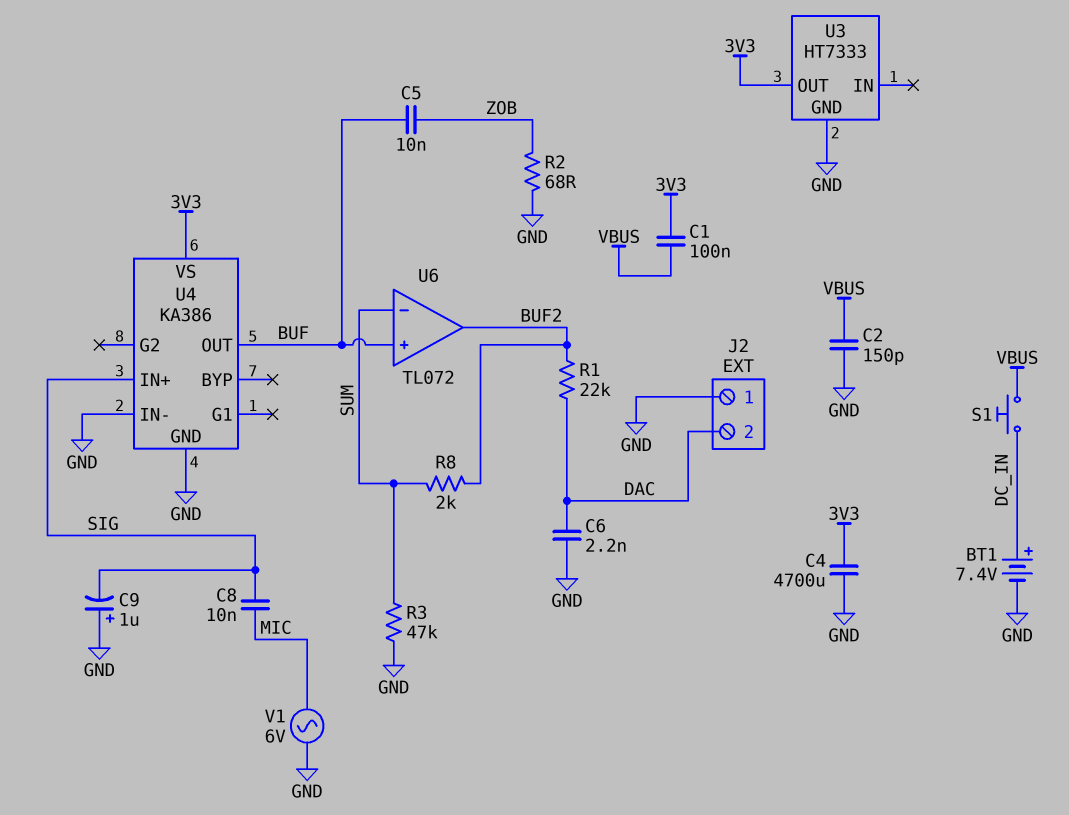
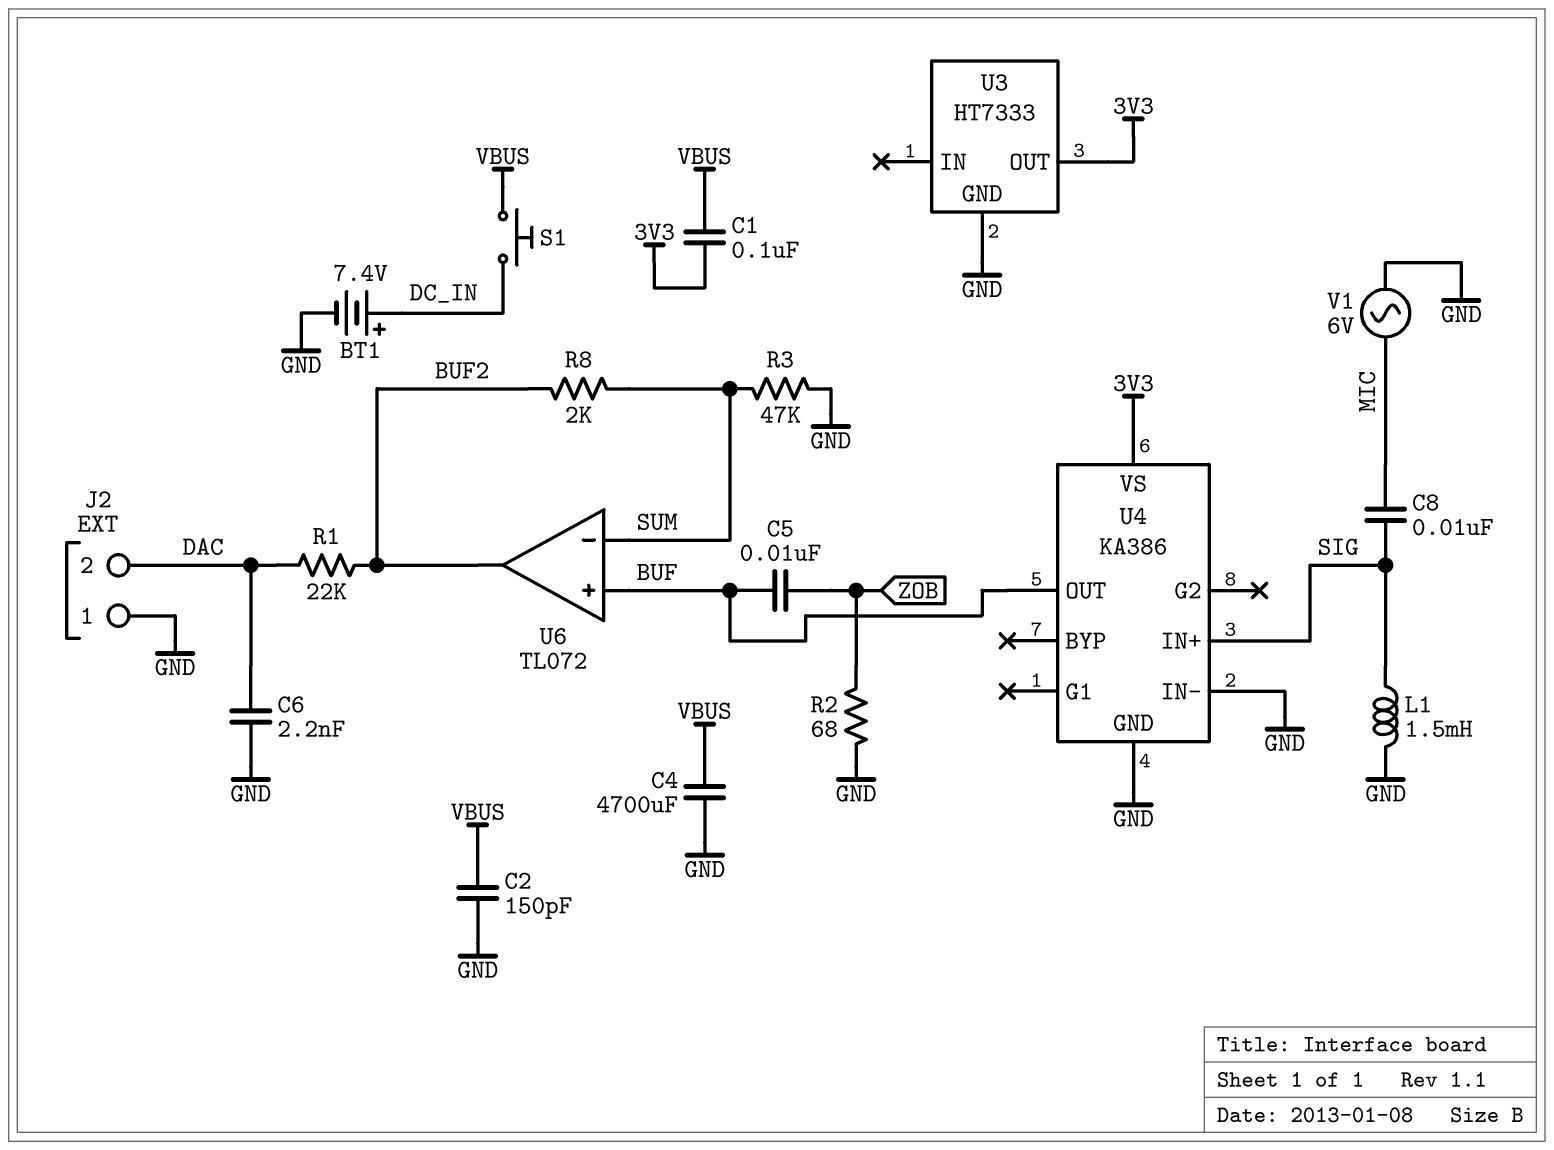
C4: 4700uF (3V3, GND) -> 4700uF (GND, VBUS)
C9: 1uF (plus GND, minus SIG) -> none
L1: none -> 1.5mH (GND, SIG)

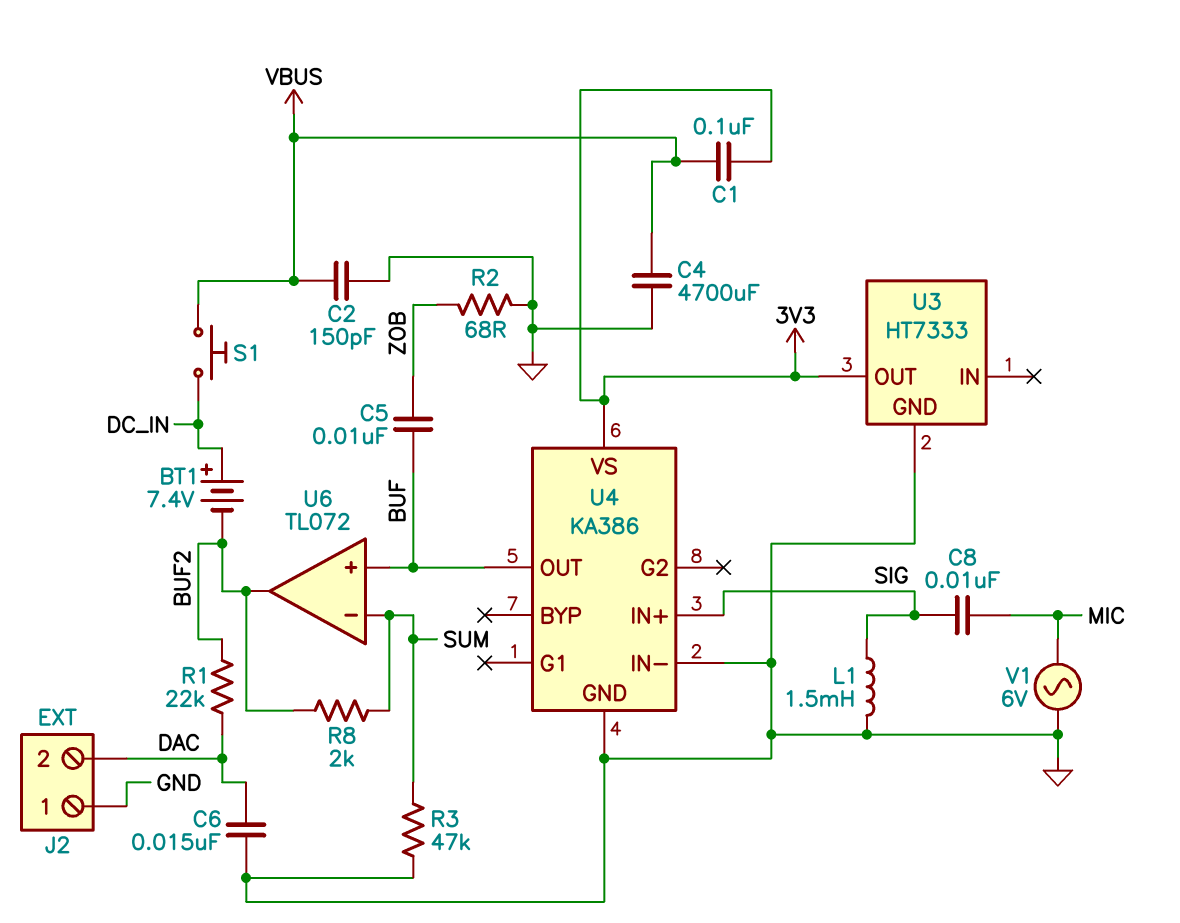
BT1: 7.4V (plus DC_IN, minus GND) -> 7.4V (plus DC_IN, minus BUF2)
C6: 2.2nF (DAC, GND) -> 15nF (DAC, GND)

